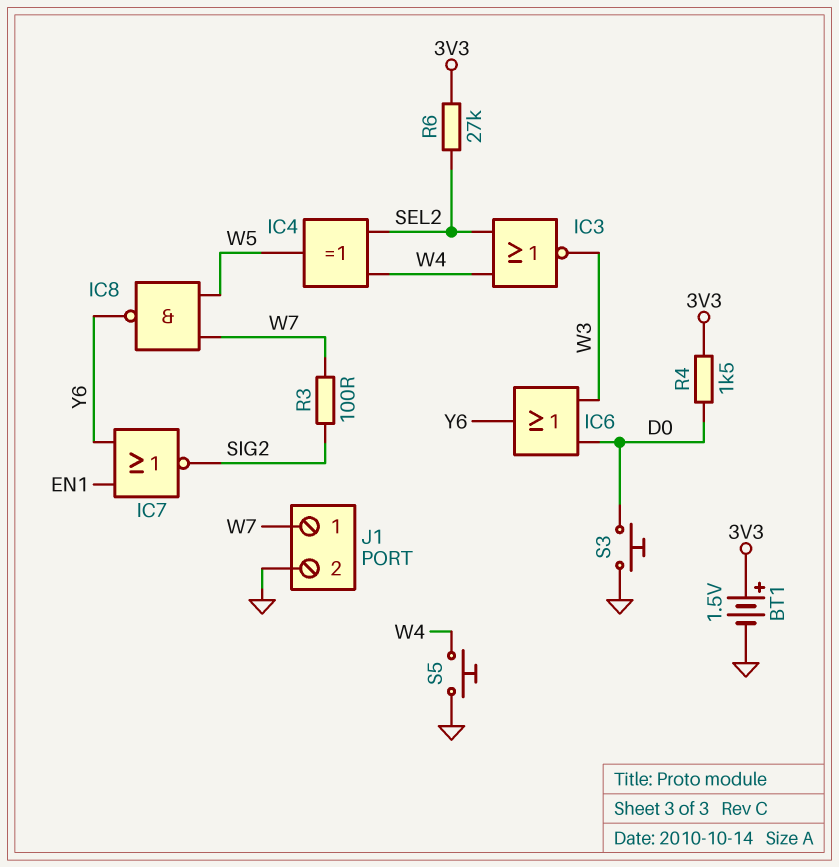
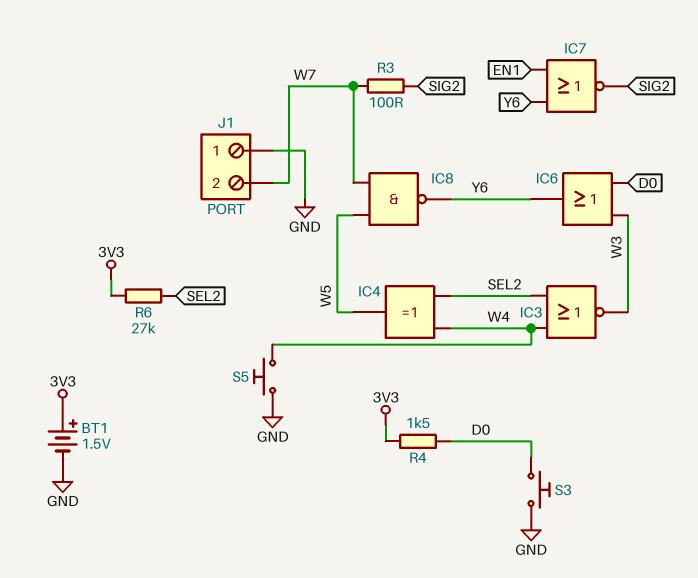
J1 pin 1: W7 -> GND
J1 pin 2: GND -> W7

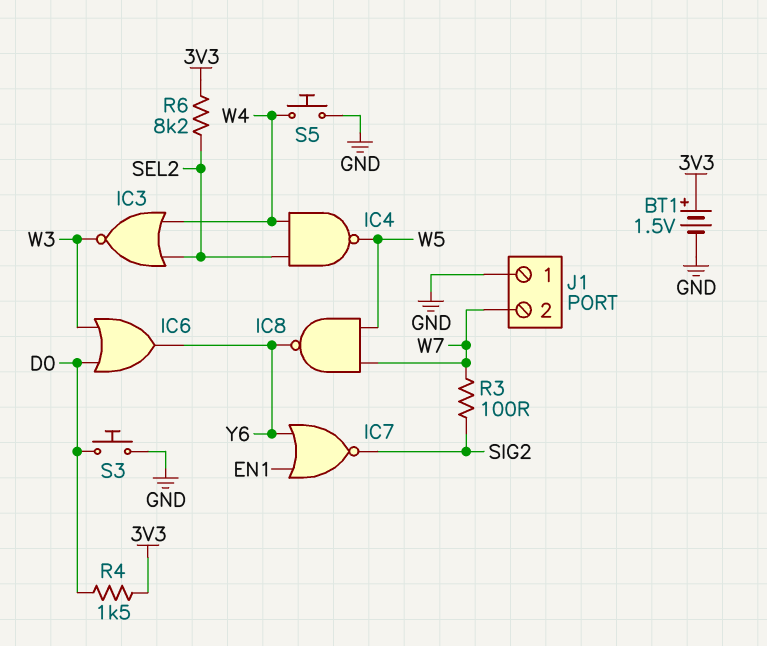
IC4: XOR (in SEL2, in W4, out W5) -> NAND (in SEL2, in W4, out W5)
R6: 27k (3V3, SEL2) -> 8.2k (3V3, SEL2)

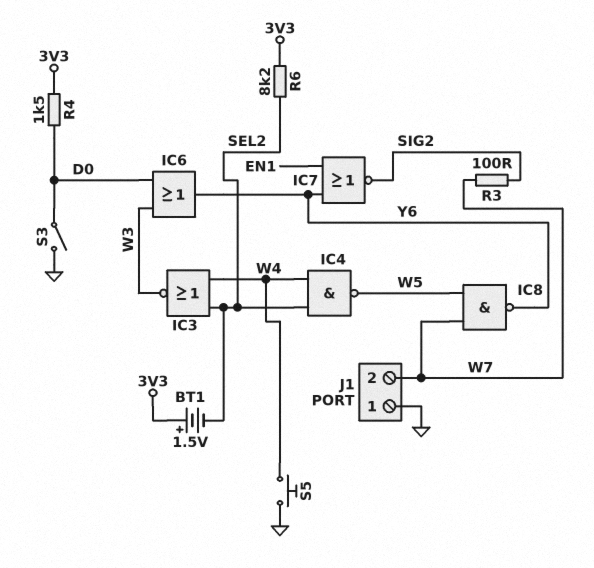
BT1: 1.5V (plus 3V3, minus GND) -> 1.5V (plus 3V3, minus SEL2)
S3: button (D0, GND) -> switch (D0, GND)

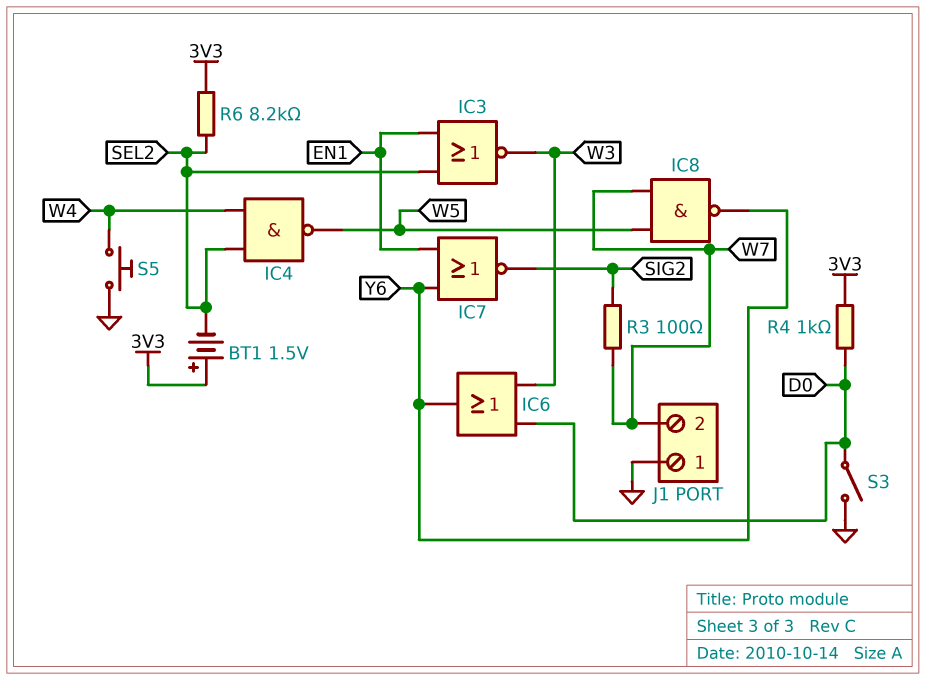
IC3: NOR (in SEL2, in W4, out W3) -> NOR (in EN1, in SEL2, out W3)
R4: 1.5k (3V3, D0) -> 1k (3V3, D0)

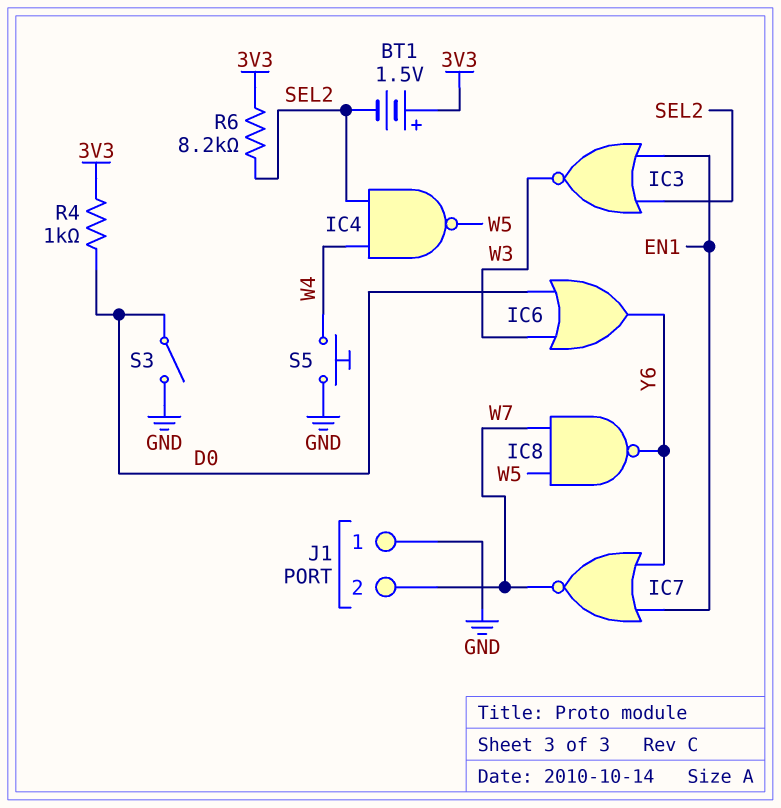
IC7: NOR (in EN1, in Y6, out SIG2) -> NOR (in EN1, in Y6, out W7)
R3: 100 (SIG2, W7) -> none

